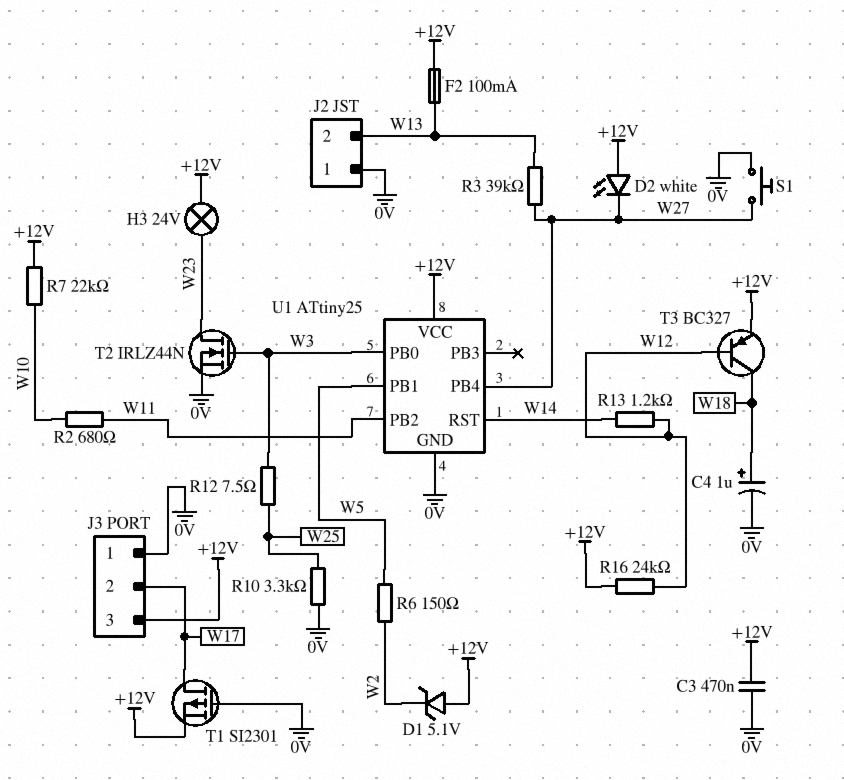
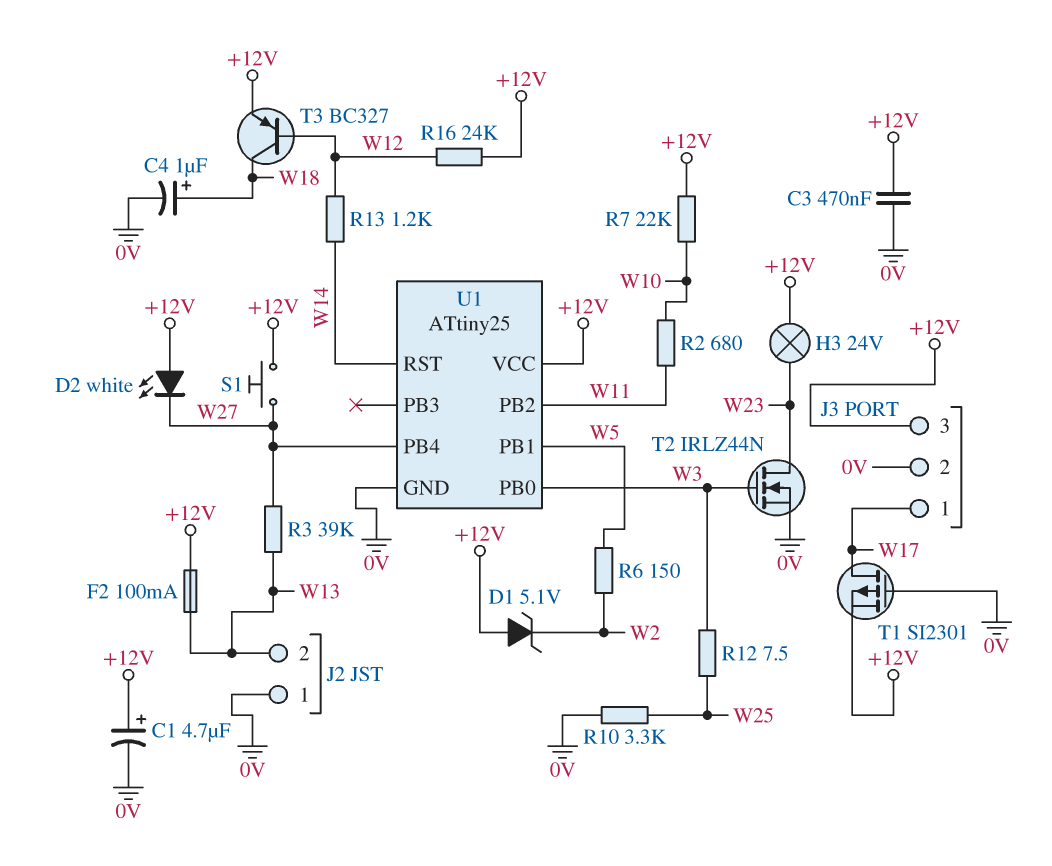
C1: none -> 4.7uF (plus +12V, minus 0V)
J3 pin 1: 0V -> W17
J3 pin 2: W17 -> 0V
S1: button (0V, W27) -> button (+12V, W27)

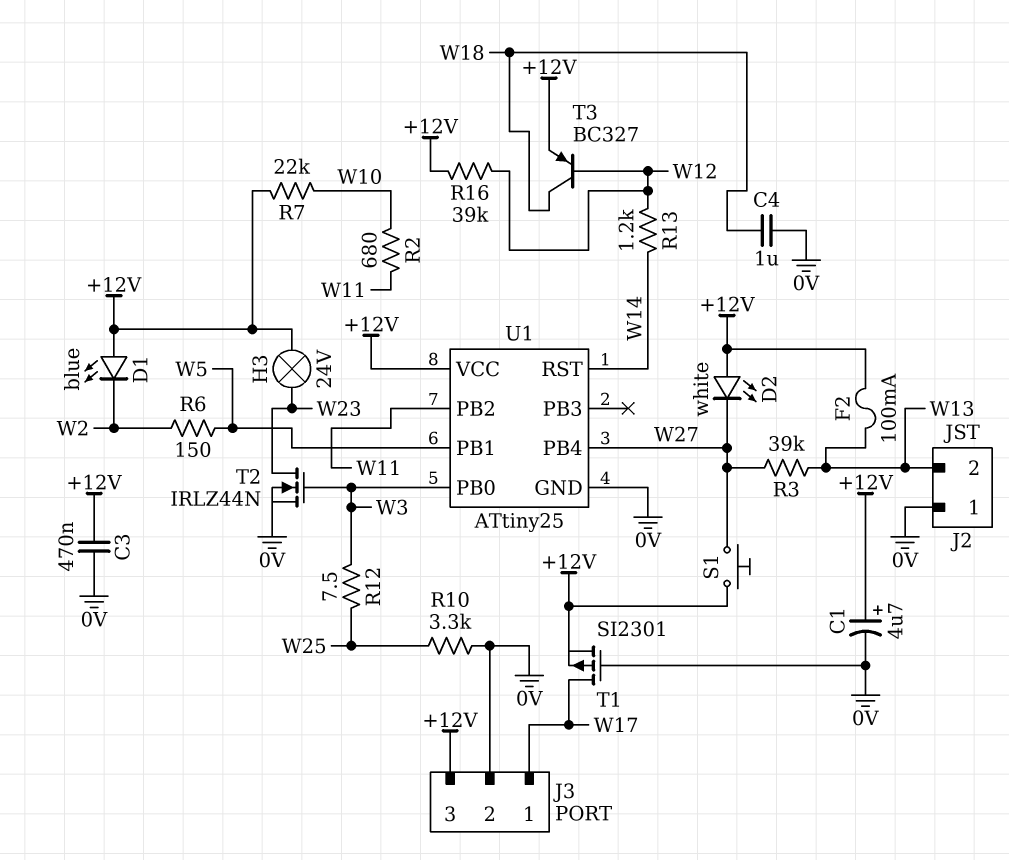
C4: 1uF (plus W18, minus 0V) -> 1uF (0V, W18)
D1: zener 5.1V (A +12V, K W2) -> LED blue (A +12V, K W2)
R16: 24k (+12V, W12) -> 39k (+12V, W12)

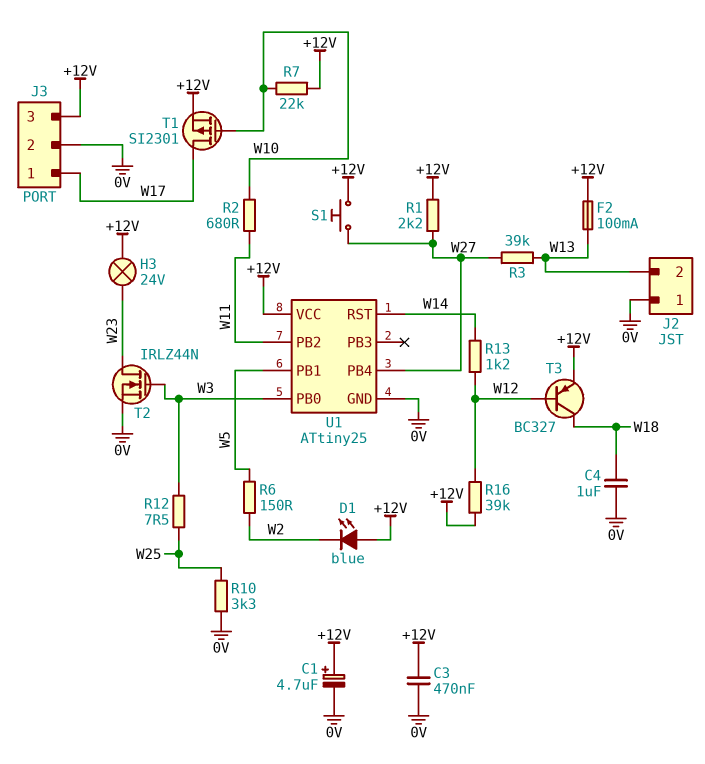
D2: LED white (A +12V, K W27) -> none
R1: none -> 2.2k (+12V, W27)
T1: PMOS SI2301 (G 0V, D W17, S +12V) -> PMOS SI2301 (G W10, D W17, S +12V)

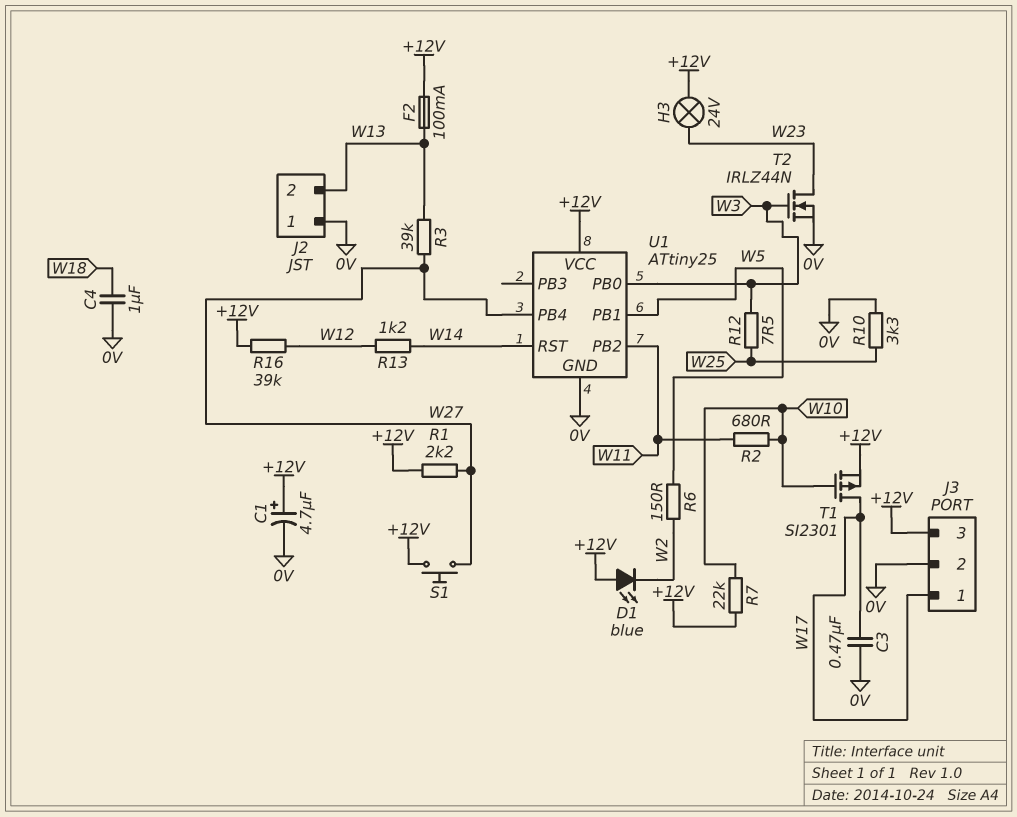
C3: 470nF (+12V, 0V) -> 470nF (0V, W17)
T3: PNP BC327 (B W12, C W18, E +12V) -> none

